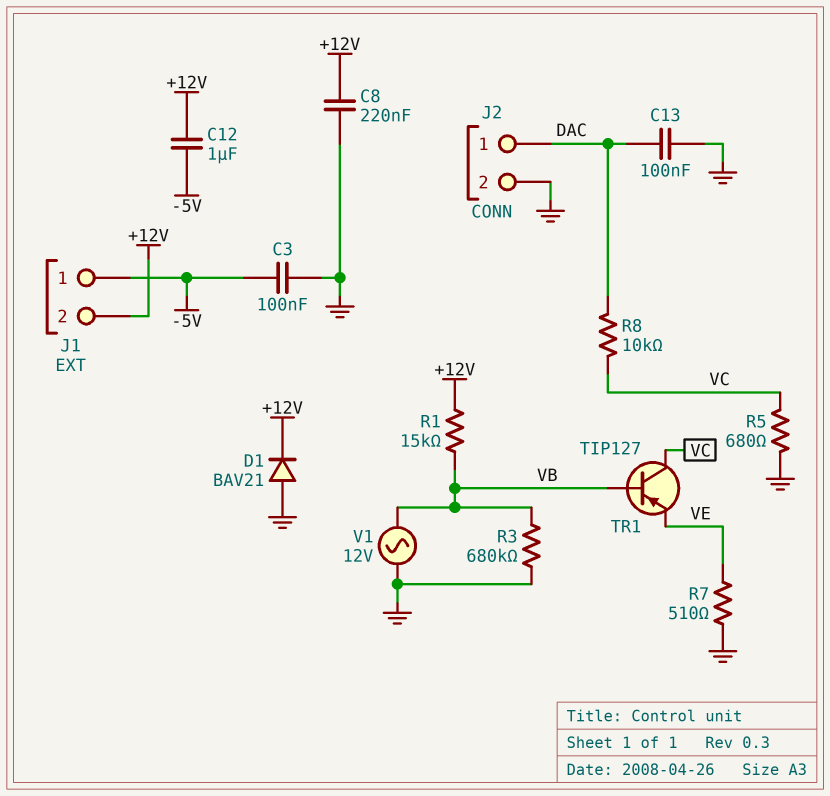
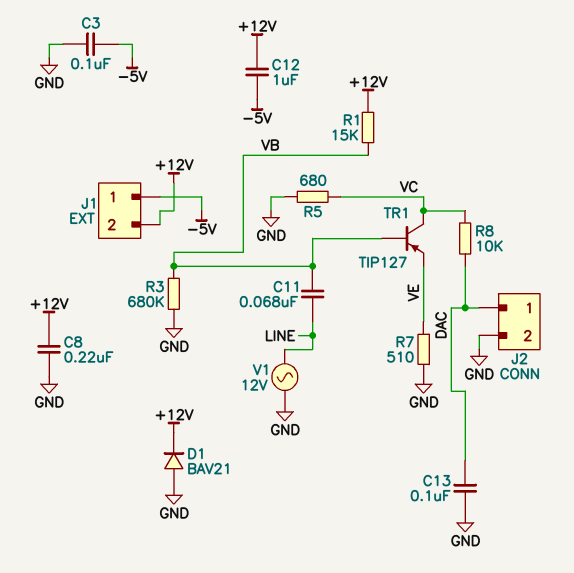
C11: none -> 68nF (LINE, VB)
V1: AC 12V (GND, VB) -> AC 12V (GND, LINE)

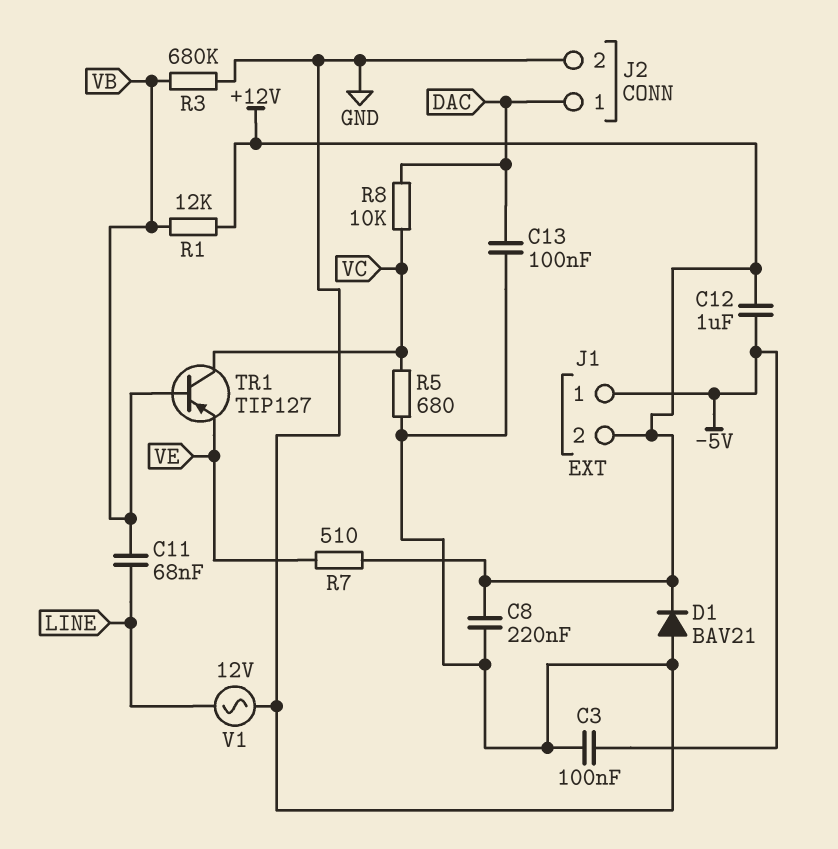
R1: 15k (+12V, VB) -> 12k (+12V, VB)
R7: 510 (GND, VE) -> 510 (+12V, VE)

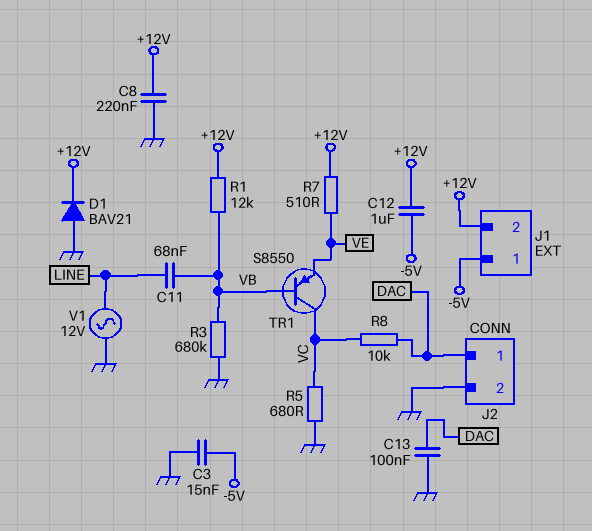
C3: 100nF (-5V, GND) -> 15nF (-5V, GND)
TR1: PNP TIP127 (B VB, C VC, E VE) -> PNP S8550 (B VB, C VC, E VE)

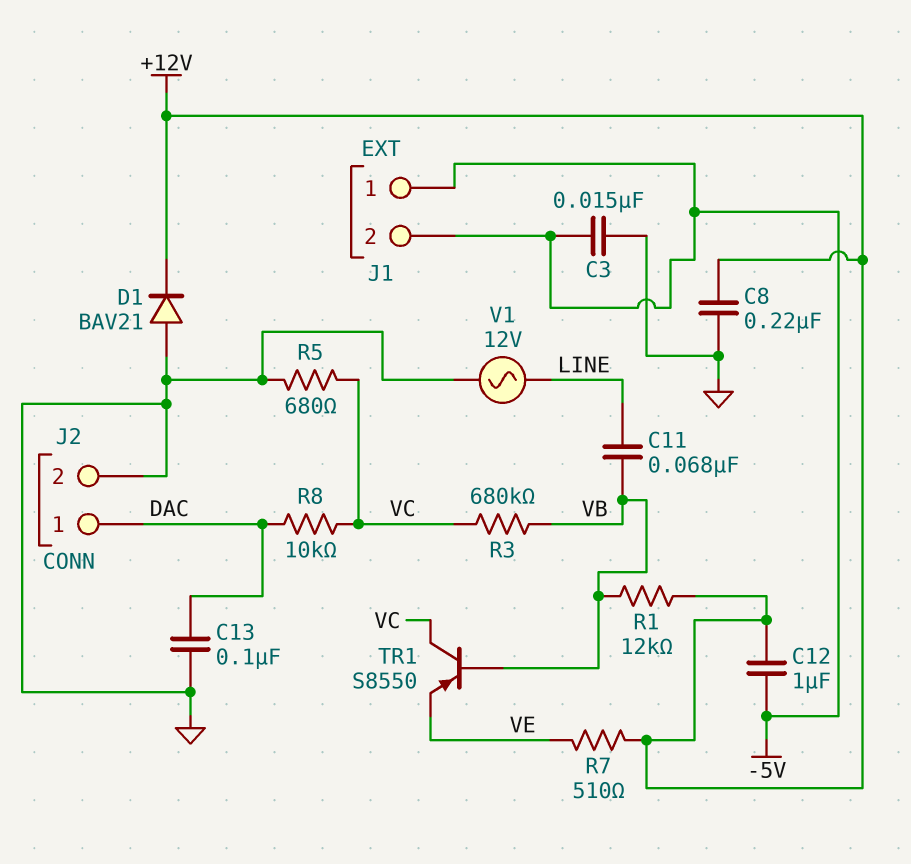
J1 pin 2: +12V -> -5V
R3: 680k (GND, VB) -> 680k (VB, VC)

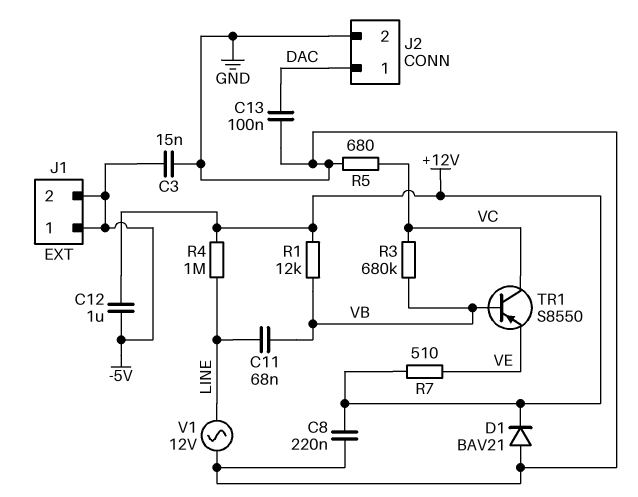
R4: none -> 1M (+12V, LINE)
R8: 10k (DAC, VC) -> none

